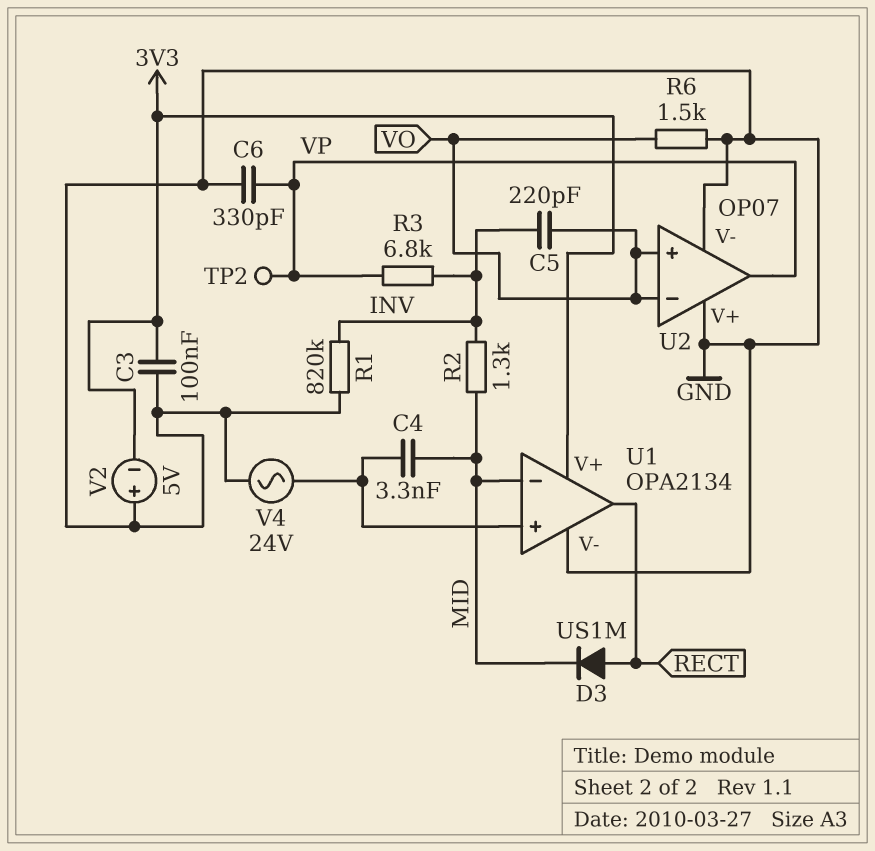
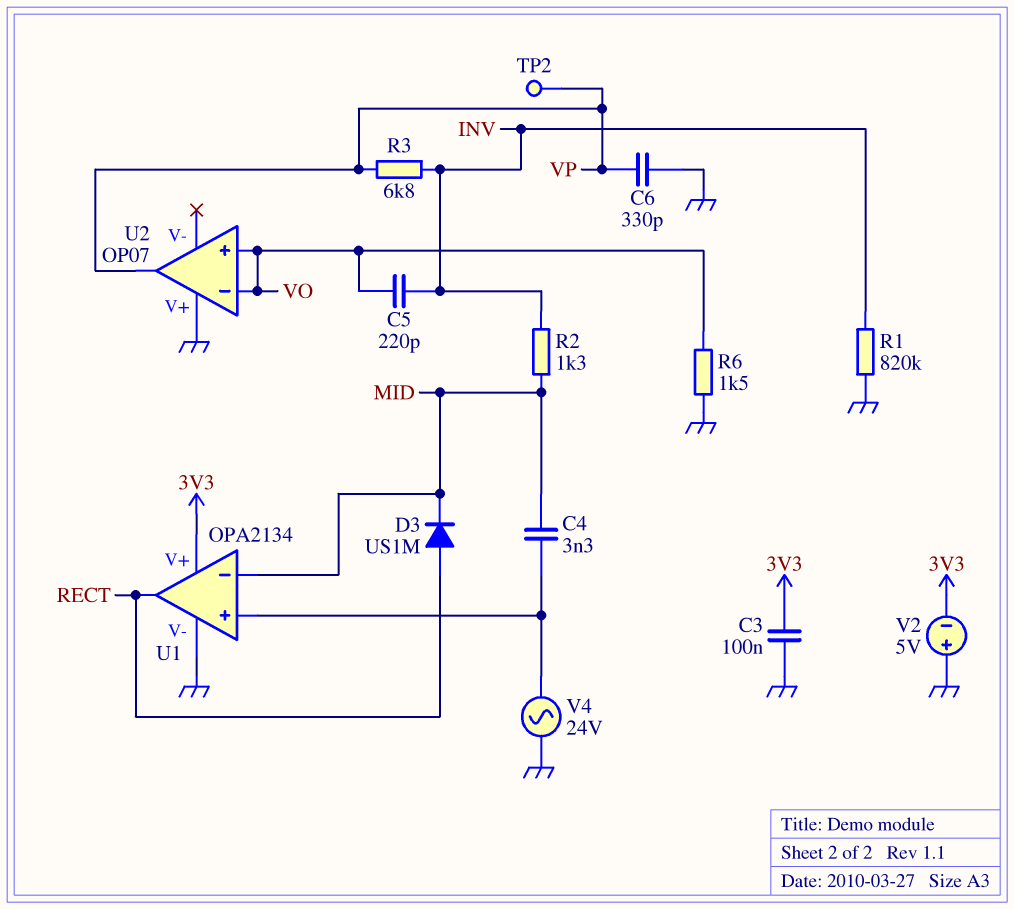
U2 pin V-: GND -> none

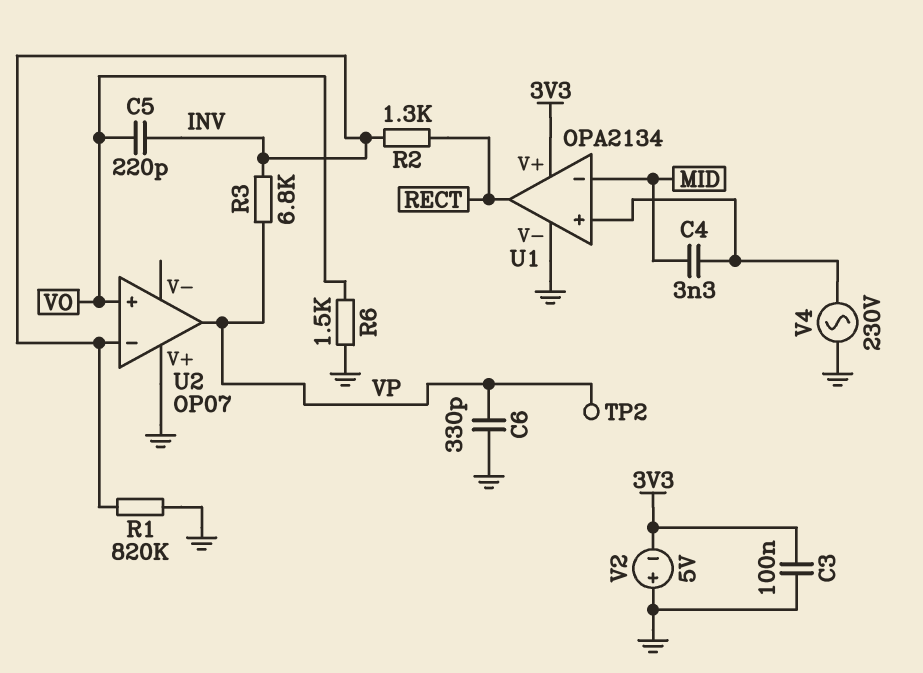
D3: diode US1M (A RECT, K MID) -> none
R2: 1.3k (INV, MID) -> 1.3k (INV, RECT)
U2 pin in-: VO -> INV
V4: AC 24V (GND, U1/in+) -> AC 230V (GND, U1/in+)

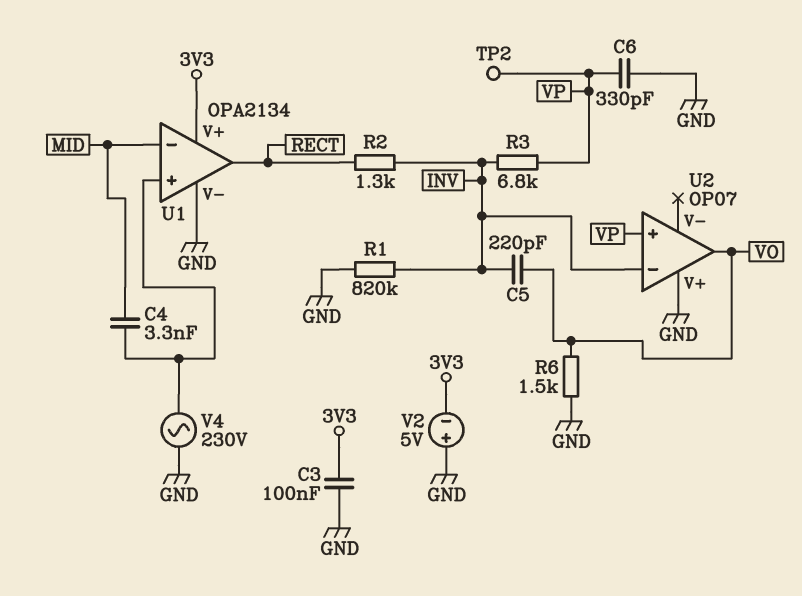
U2 pin in+: VO -> VP
U2 pin out: VP -> VO

